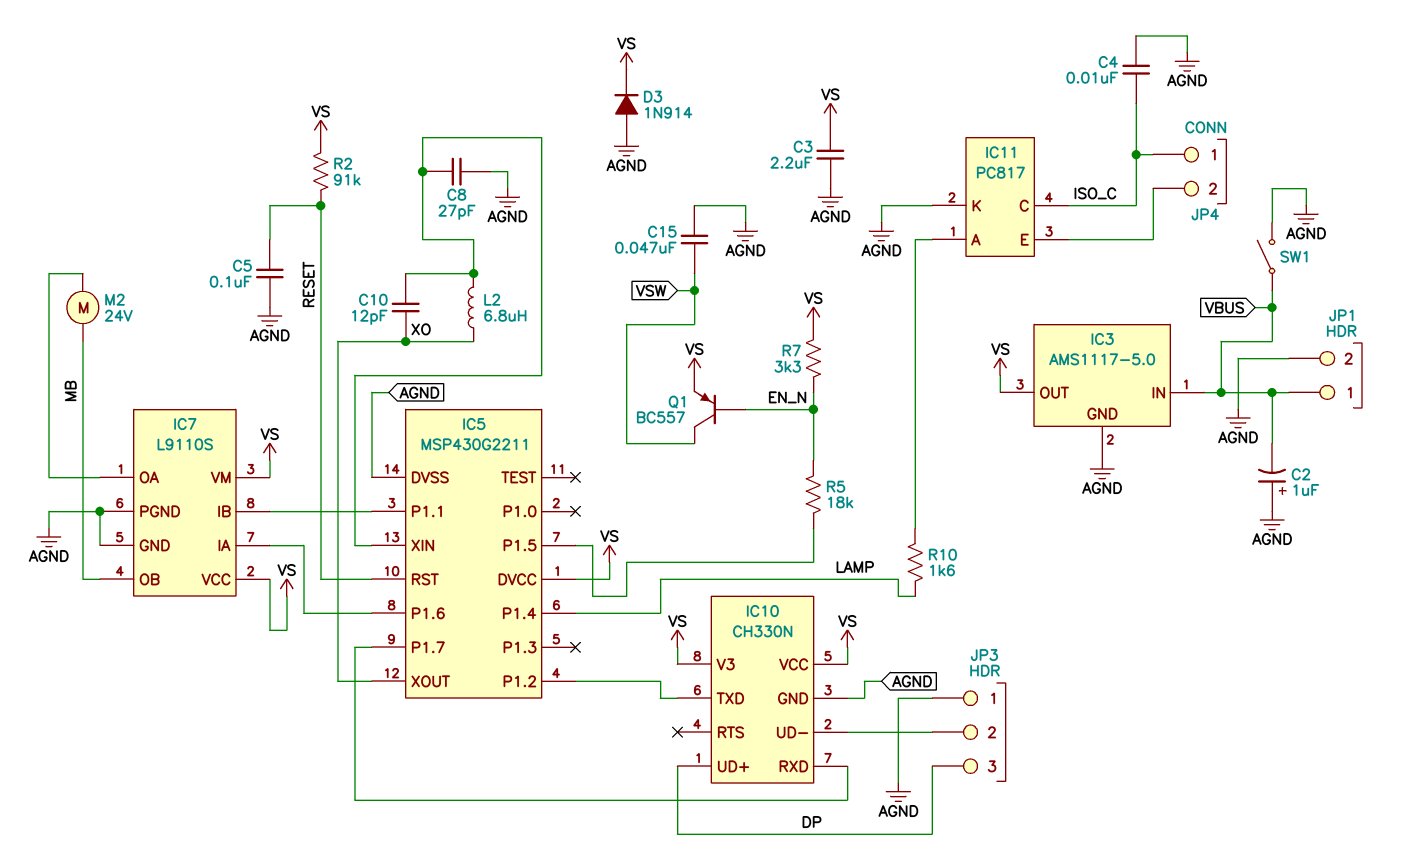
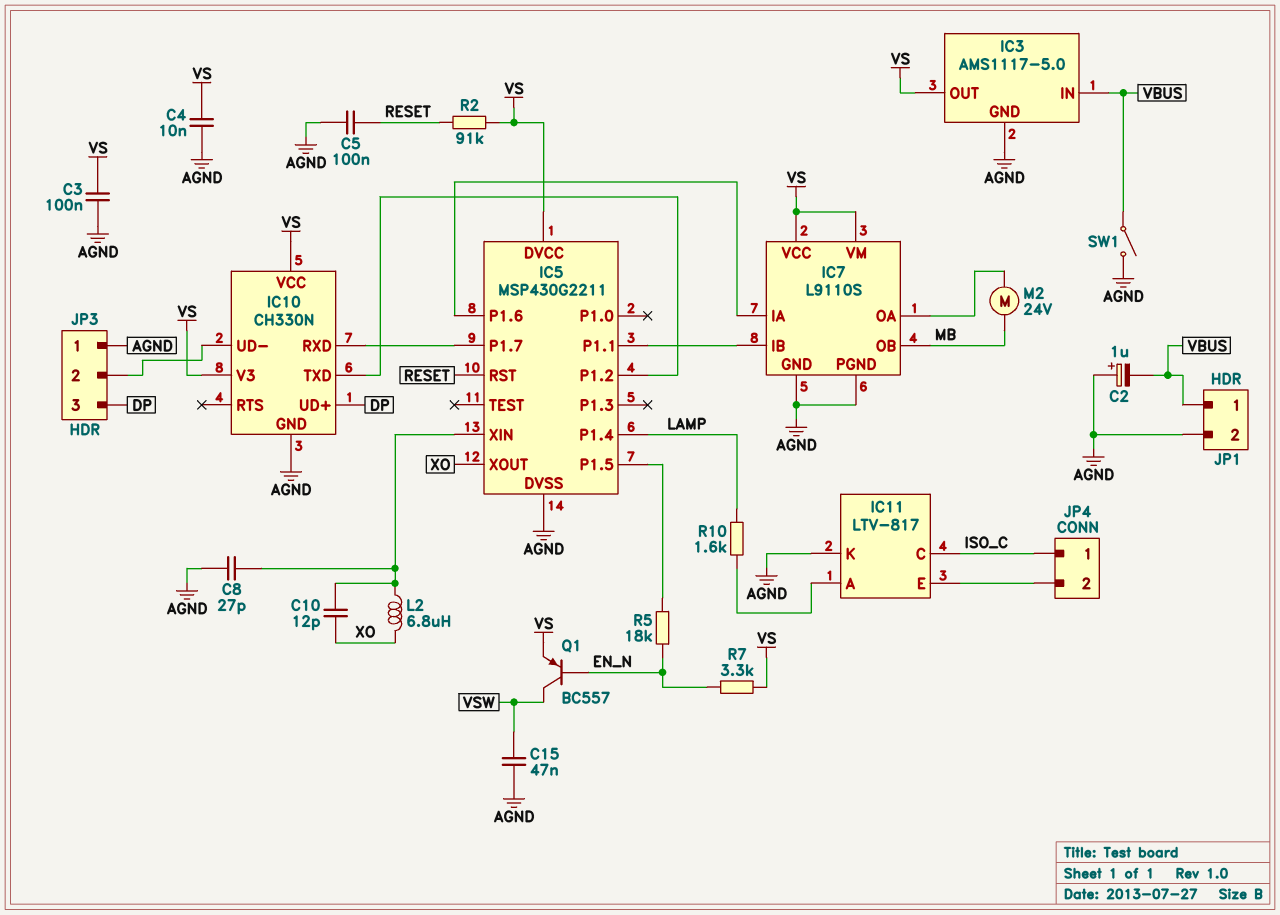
C3: 2.2uF (AGND, VS) -> 100nF (AGND, VS)
C4: 10nF (AGND, ISO_C) -> 10nF (AGND, VS)
D3: diode 1N914 (A AGND, K VS) -> none
IC11: PC817 -> LTV-817

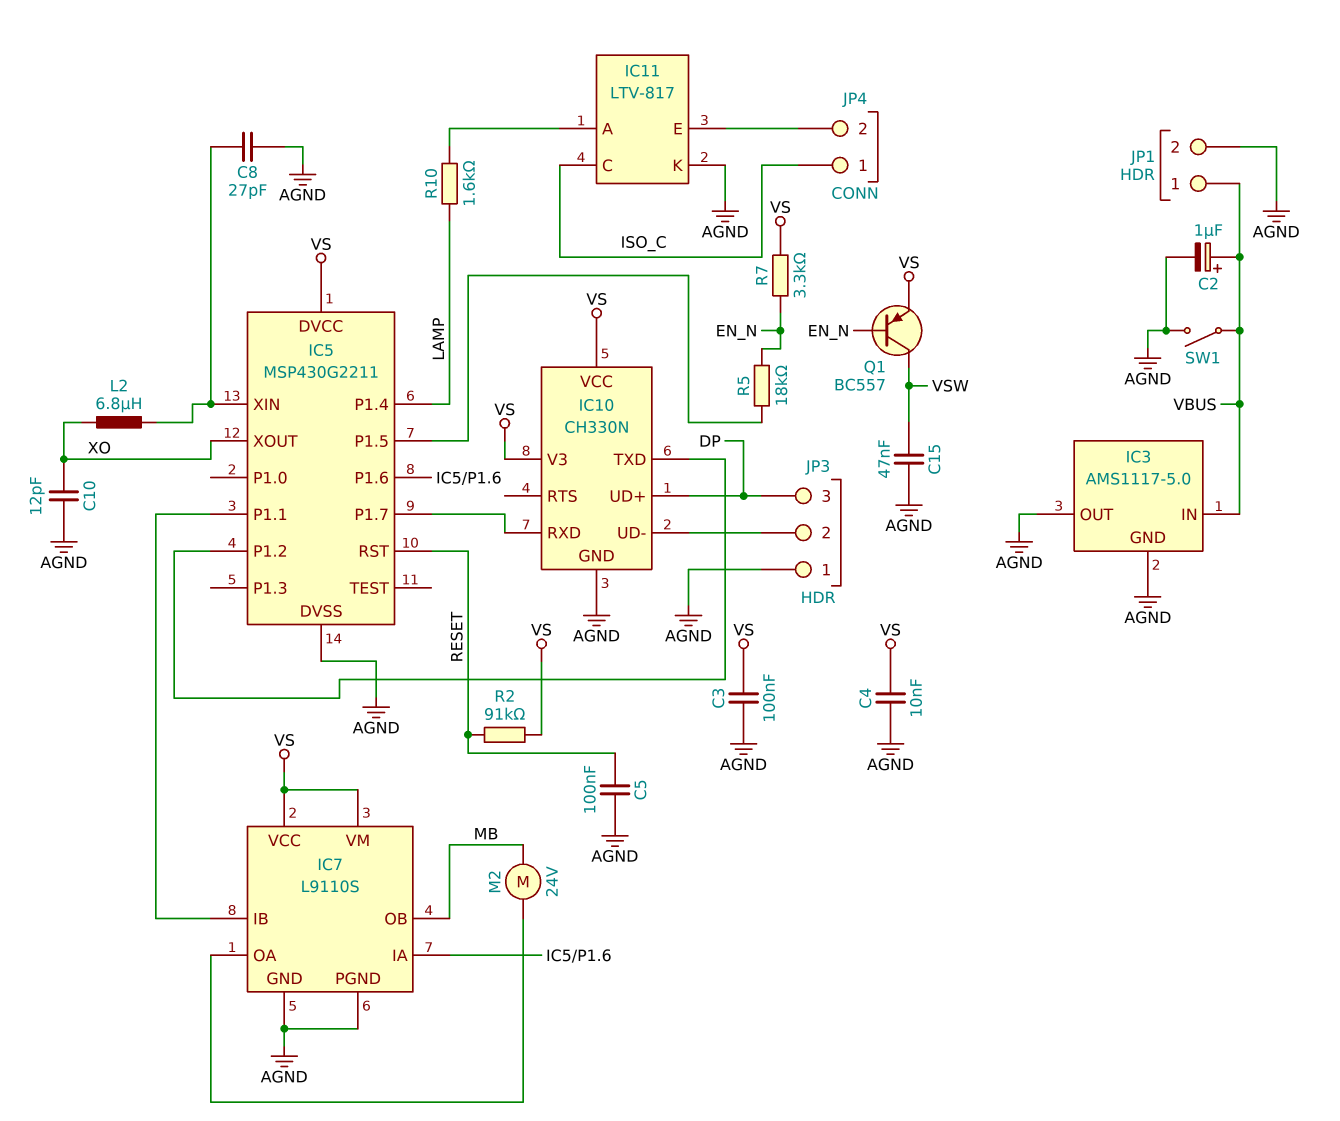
C2: 1uF (plus AGND, minus VBUS) -> 1uF (plus VBUS, minus AGND)
C10: 12pF (IC5/XIN, XO) -> 12pF (AGND, XO)
IC3 pin OUT: VS -> AGND

